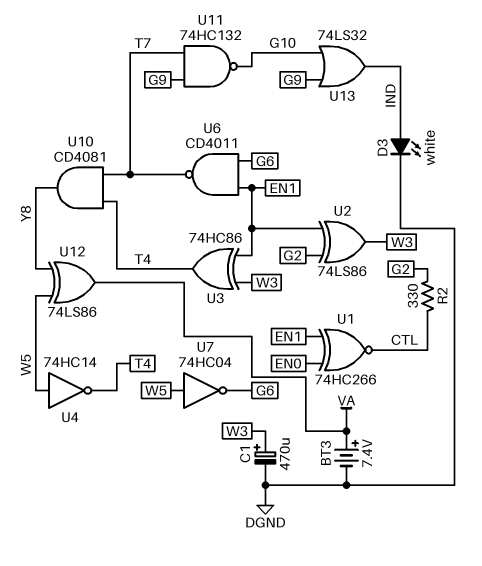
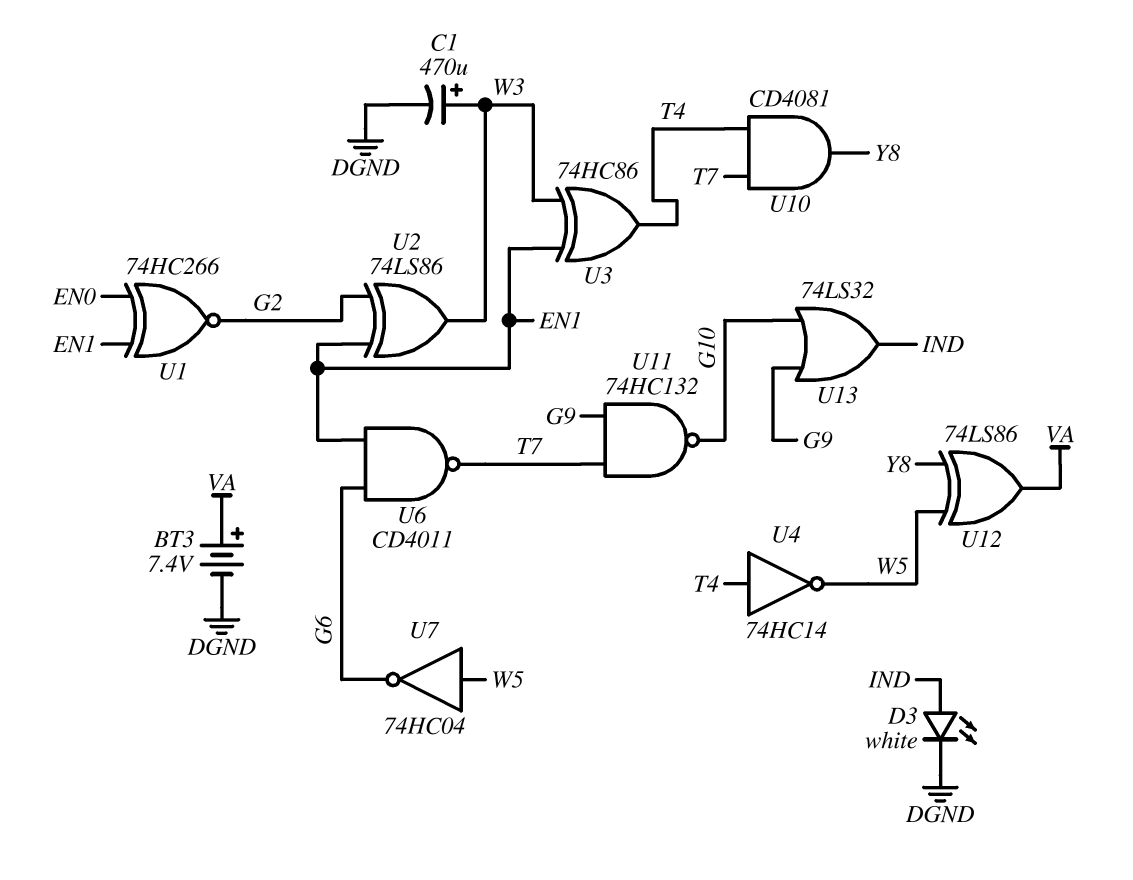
R2: 330 (CTL, G2) -> none
U1: XNOR 74HC266 (in EN0, in EN1, out CTL) -> XNOR 74HC266 (in EN0, in EN1, out G2)
U4: NOT 74HC14 (in W5, out T4) -> NOT 74HC14 (in T4, out W5)

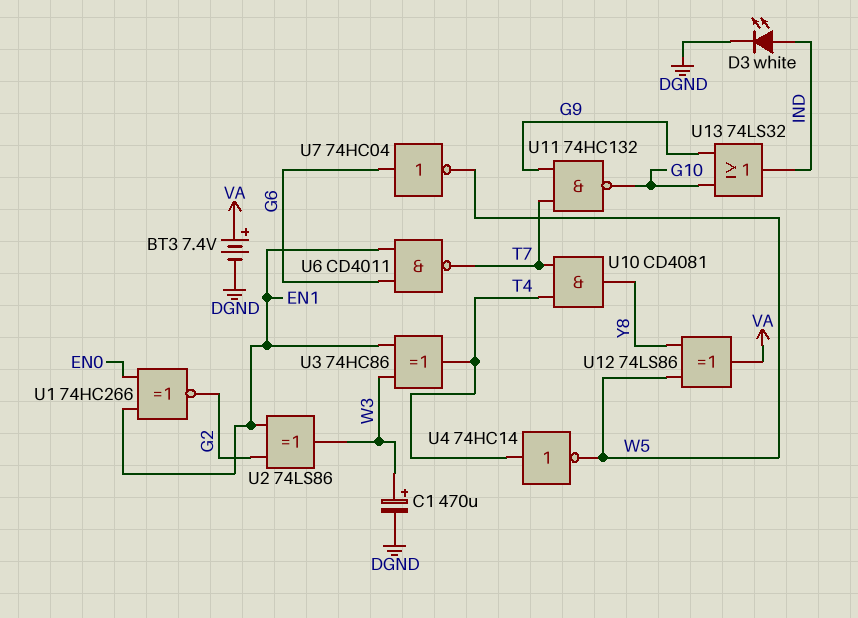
U7: NOT 74HC04 (in W5, out G6) -> NOT 74HC04 (in G6, out W5)

